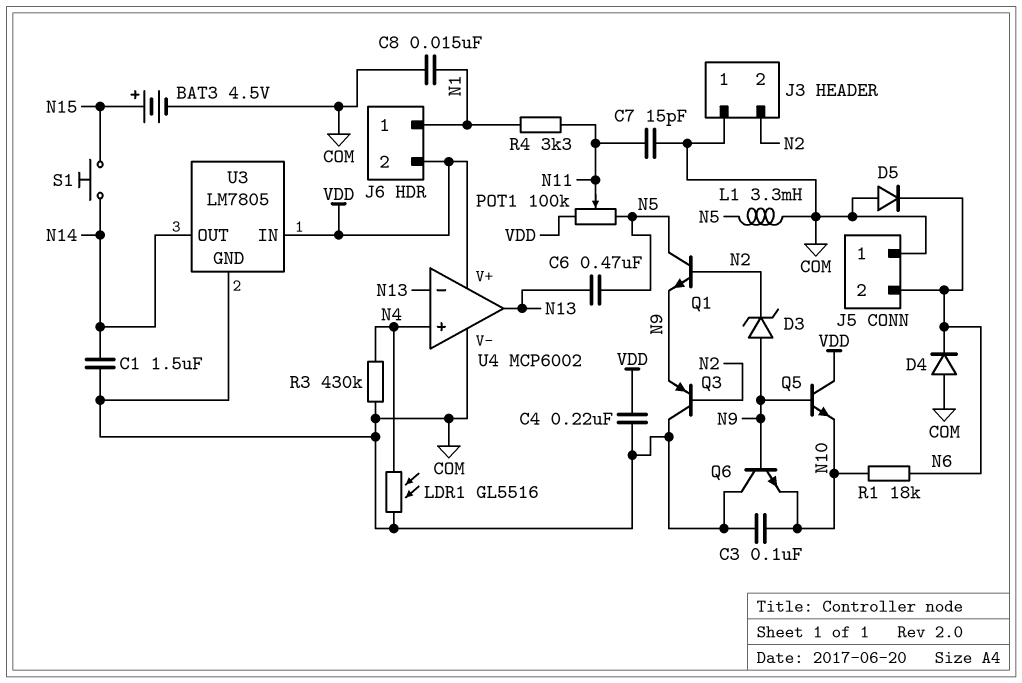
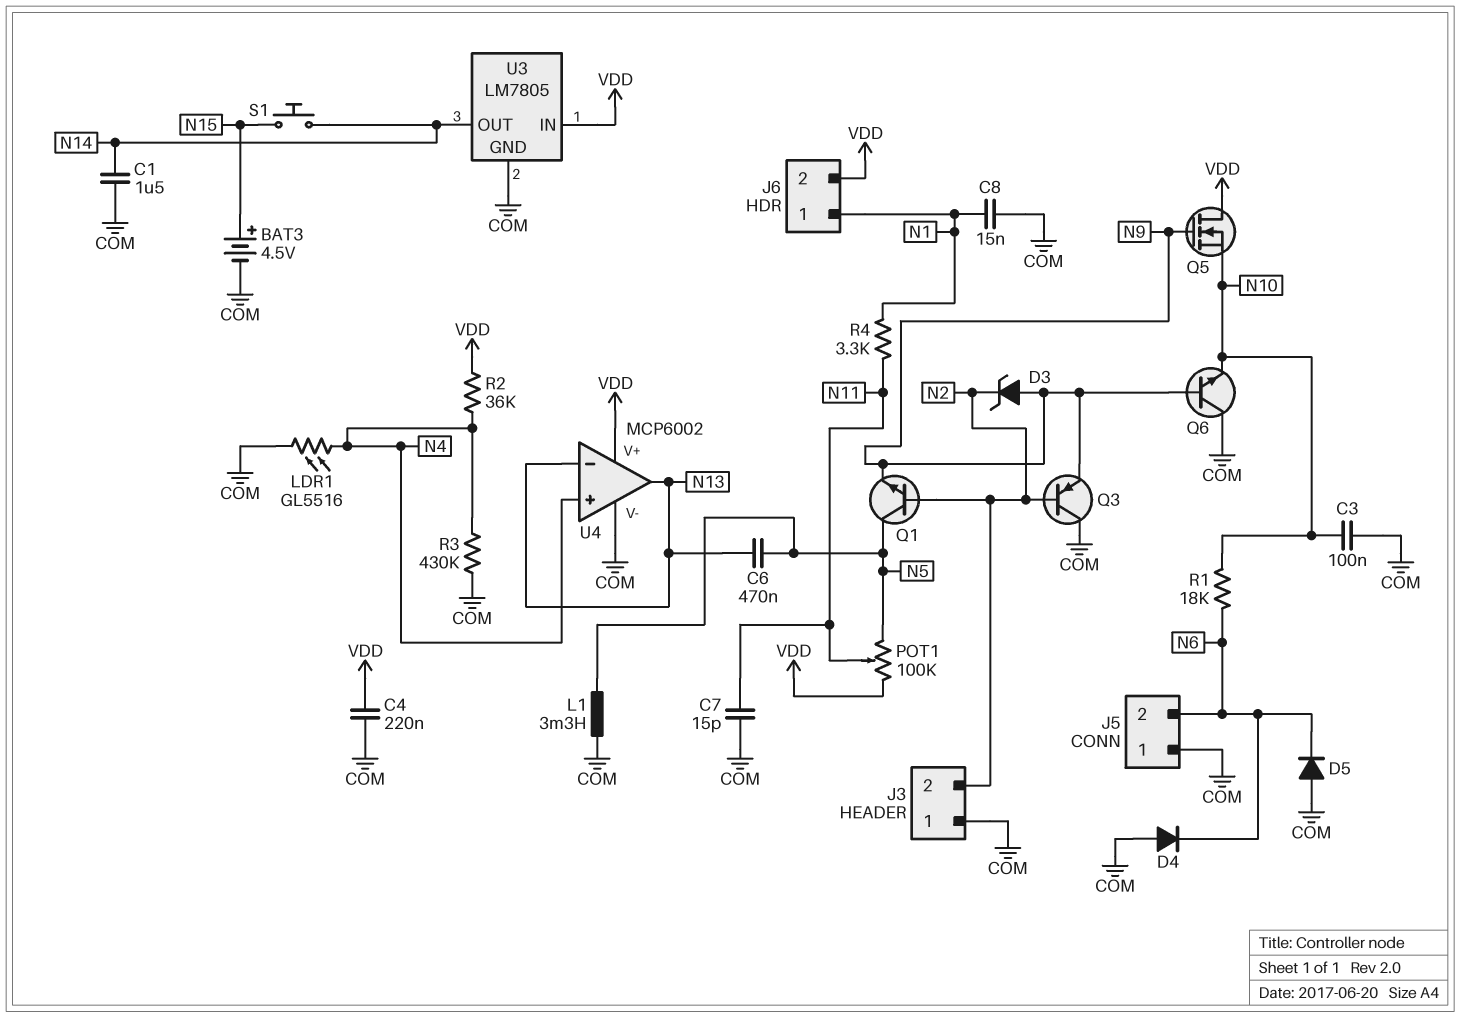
Q5: NPN (B N9, C VDD, E N10) -> NMOS (G N9, D VDD, S N10)
R2: none -> 36k (N4, VDD)

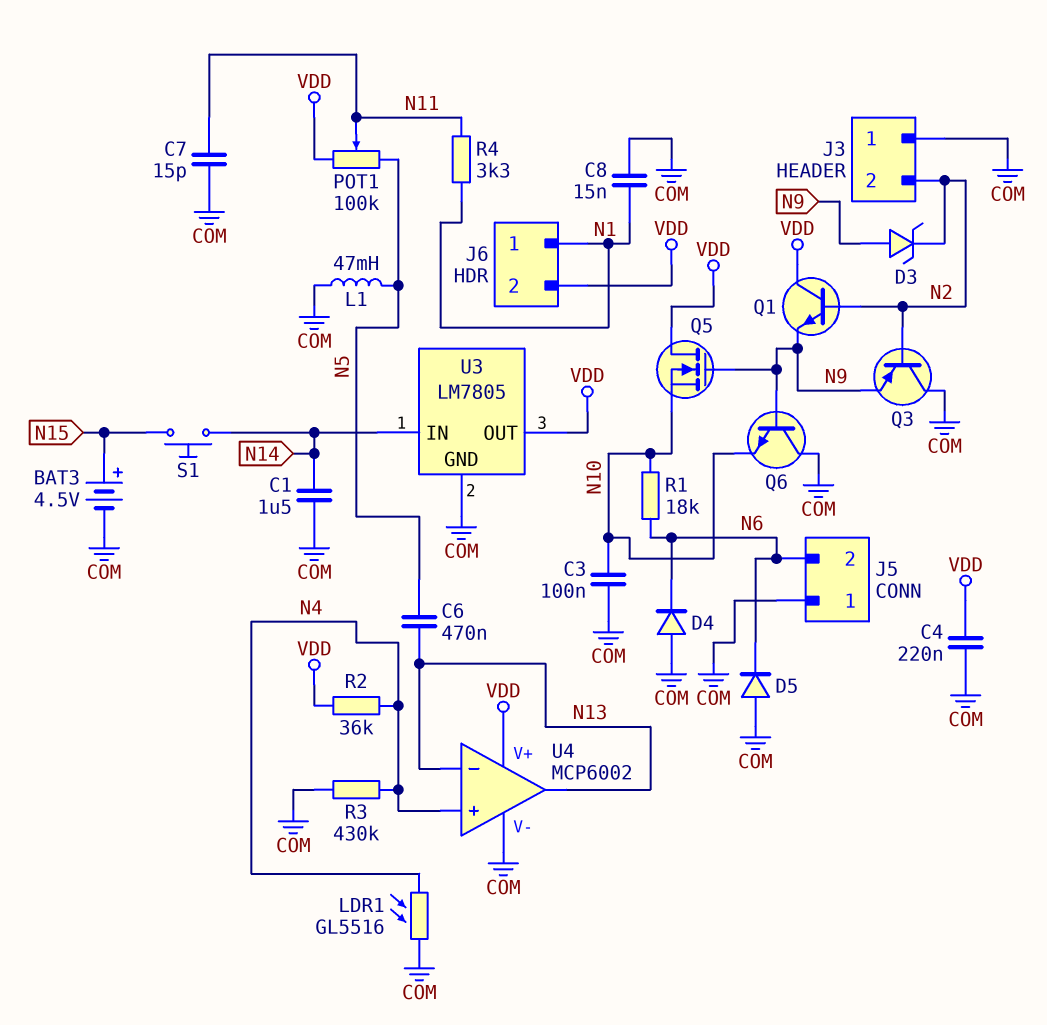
L1: 3.3mH (COM, N5) -> 47mH (COM, N5)
Q1: NPN (B N2, C N5, E N9) -> NPN (B N2, C VDD, E N9)
U3 pin IN: VDD -> N14
U3 pin OUT: N14 -> VDD

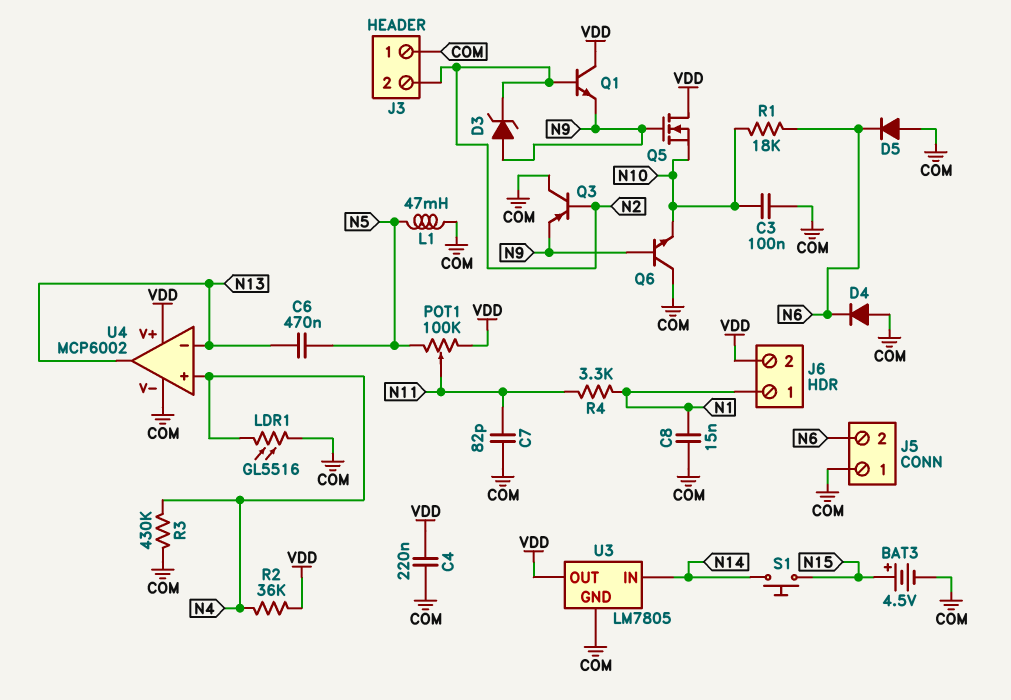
C1: 1.5uF (COM, N14) -> none
C7: 15pF (COM, N11) -> 82pF (COM, N11)

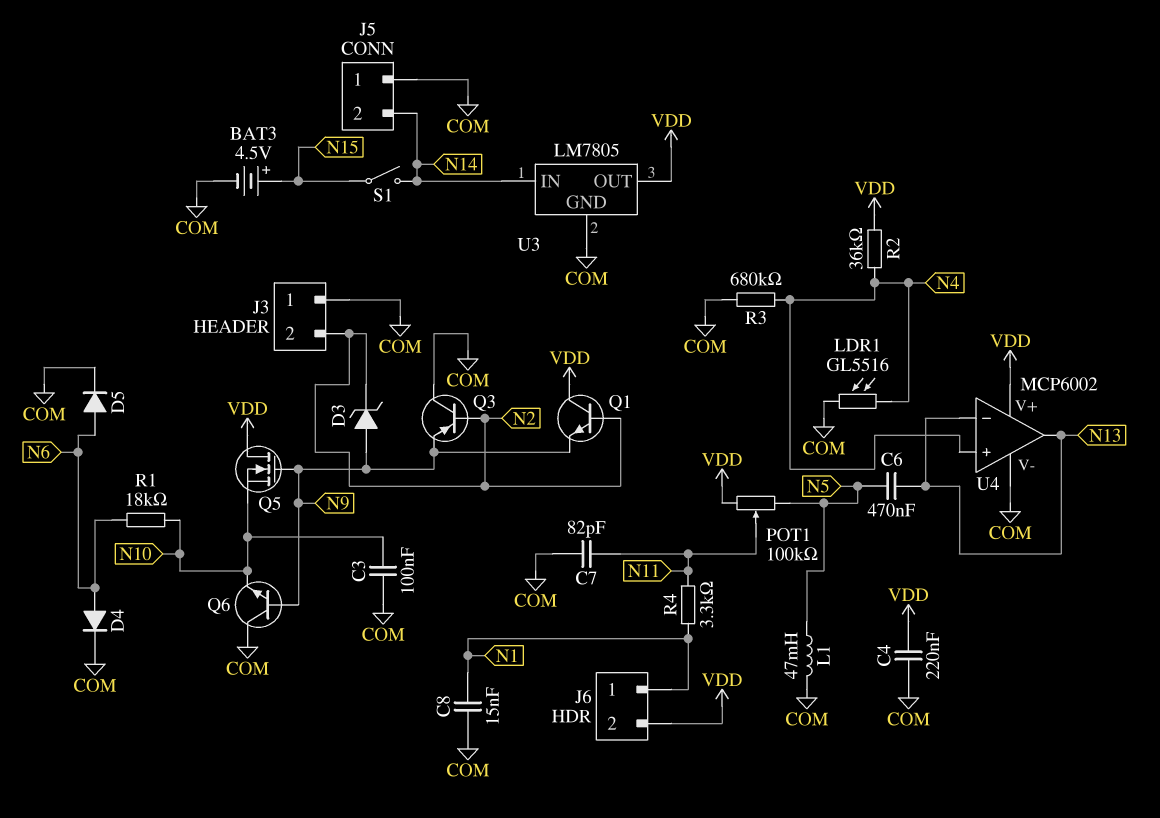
D4: diode (A COM, K N6) -> diode (A N6, K COM)
D5: diode (A COM, K N6) -> diode (A N6, K COM)
J5 pin 2: N6 -> N14
R3: 430k (COM, N4) -> 680k (COM, N4)
S1: button (N14, N15) -> switch (N14, N15)

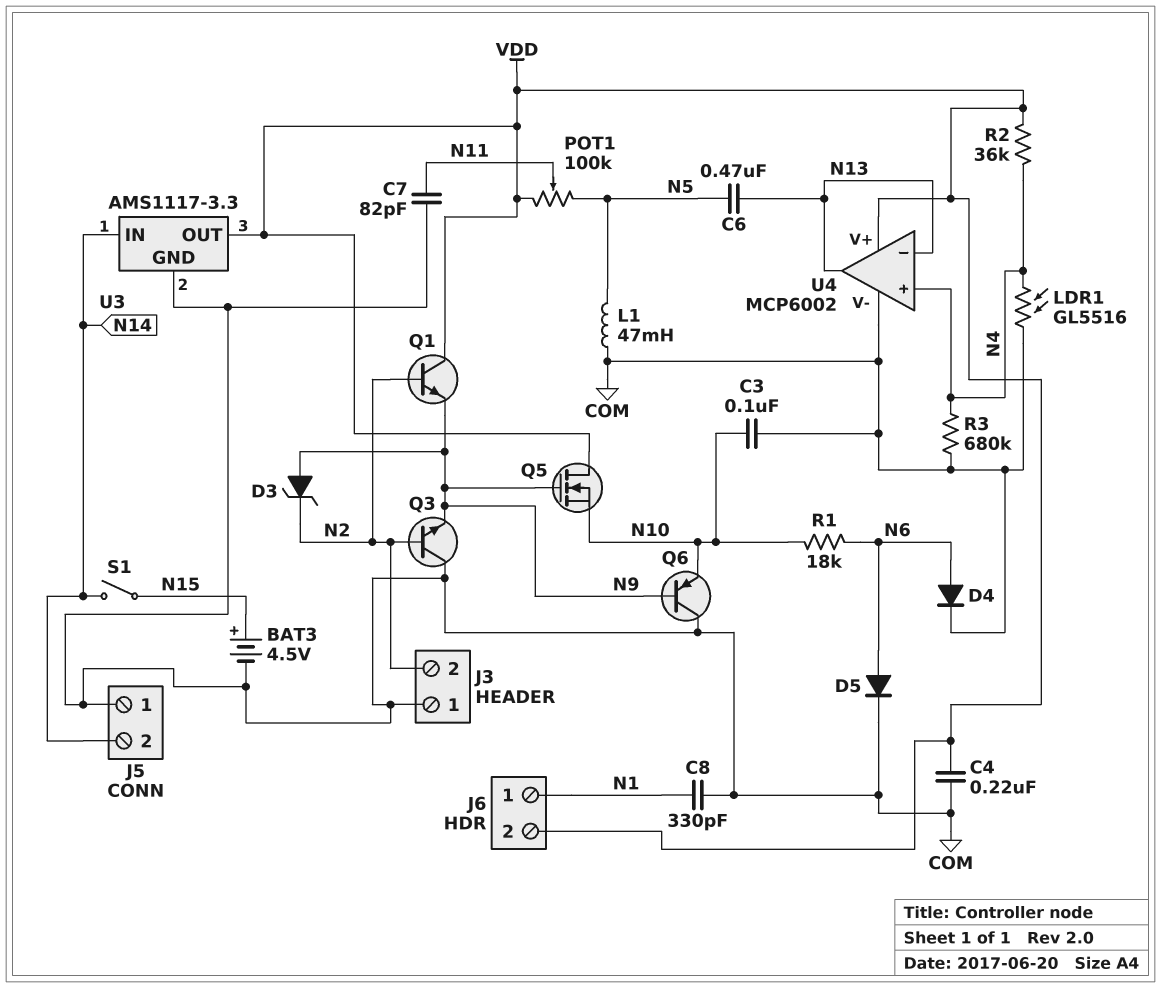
C8: 15nF (COM, N1) -> 330pF (COM, N1)
Q3: PNP (B N2, C COM, E N9) -> NPN (B N2, C COM, E N9)
Q6: NPN (B N9, C COM, E N10) -> PNP (B N9, C COM, E N10)
R4: 3.3k (N1, N11) -> none
U3: LM7805 -> AMS1117-3.3

